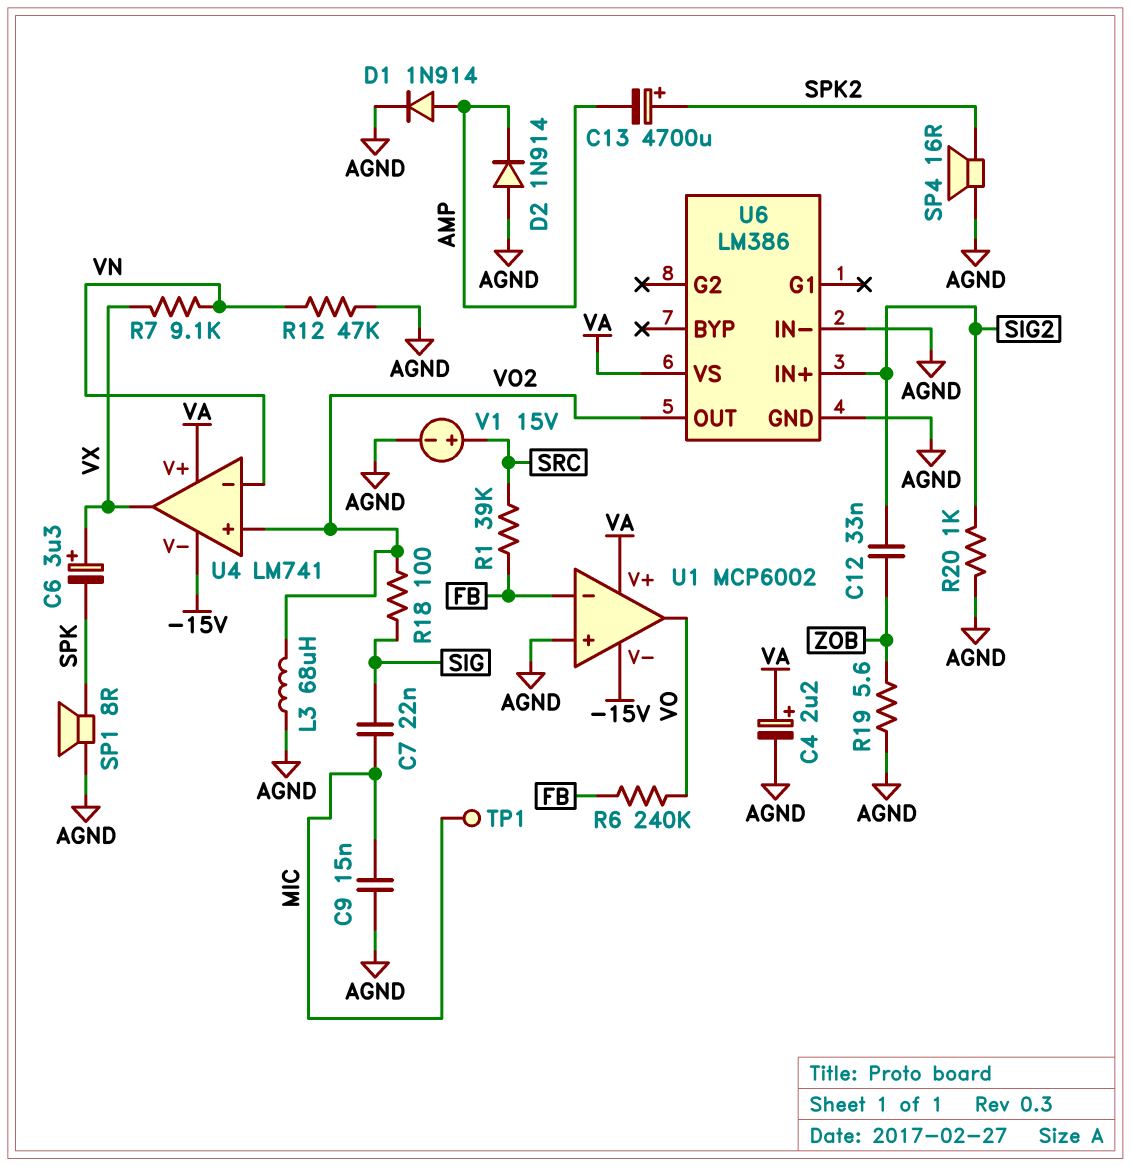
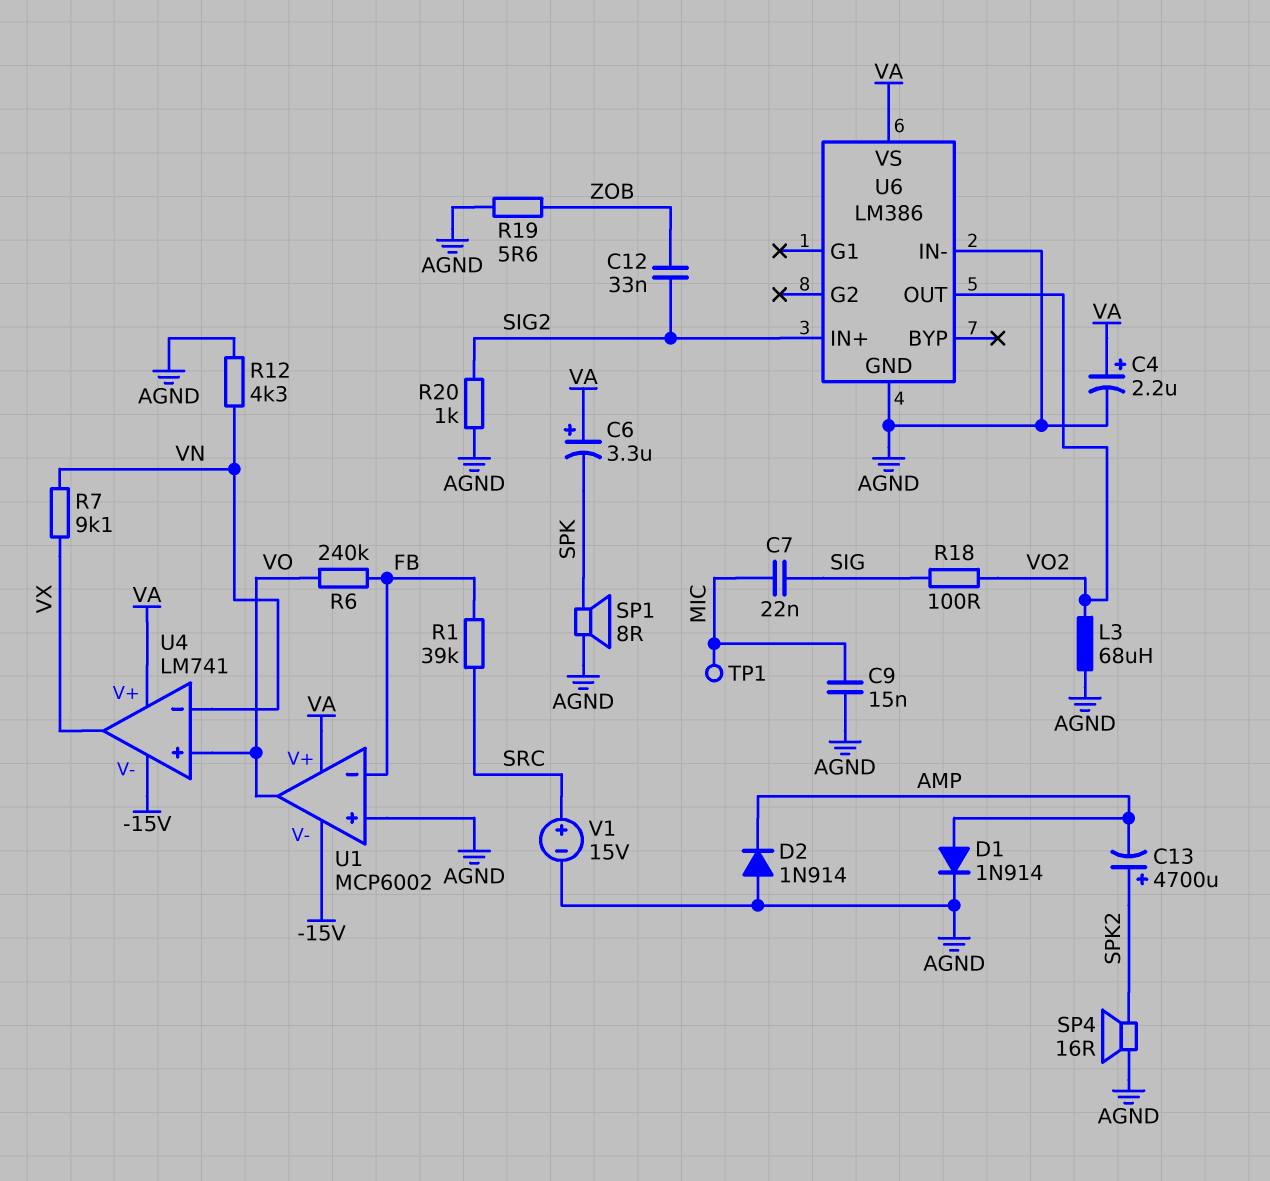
C6: 3.3uF (plus VX, minus SPK) -> 3.3uF (plus VA, minus SPK)
R12: 47k (AGND, VN) -> 4.3k (AGND, VN)
U4 pin in+: VO2 -> VO

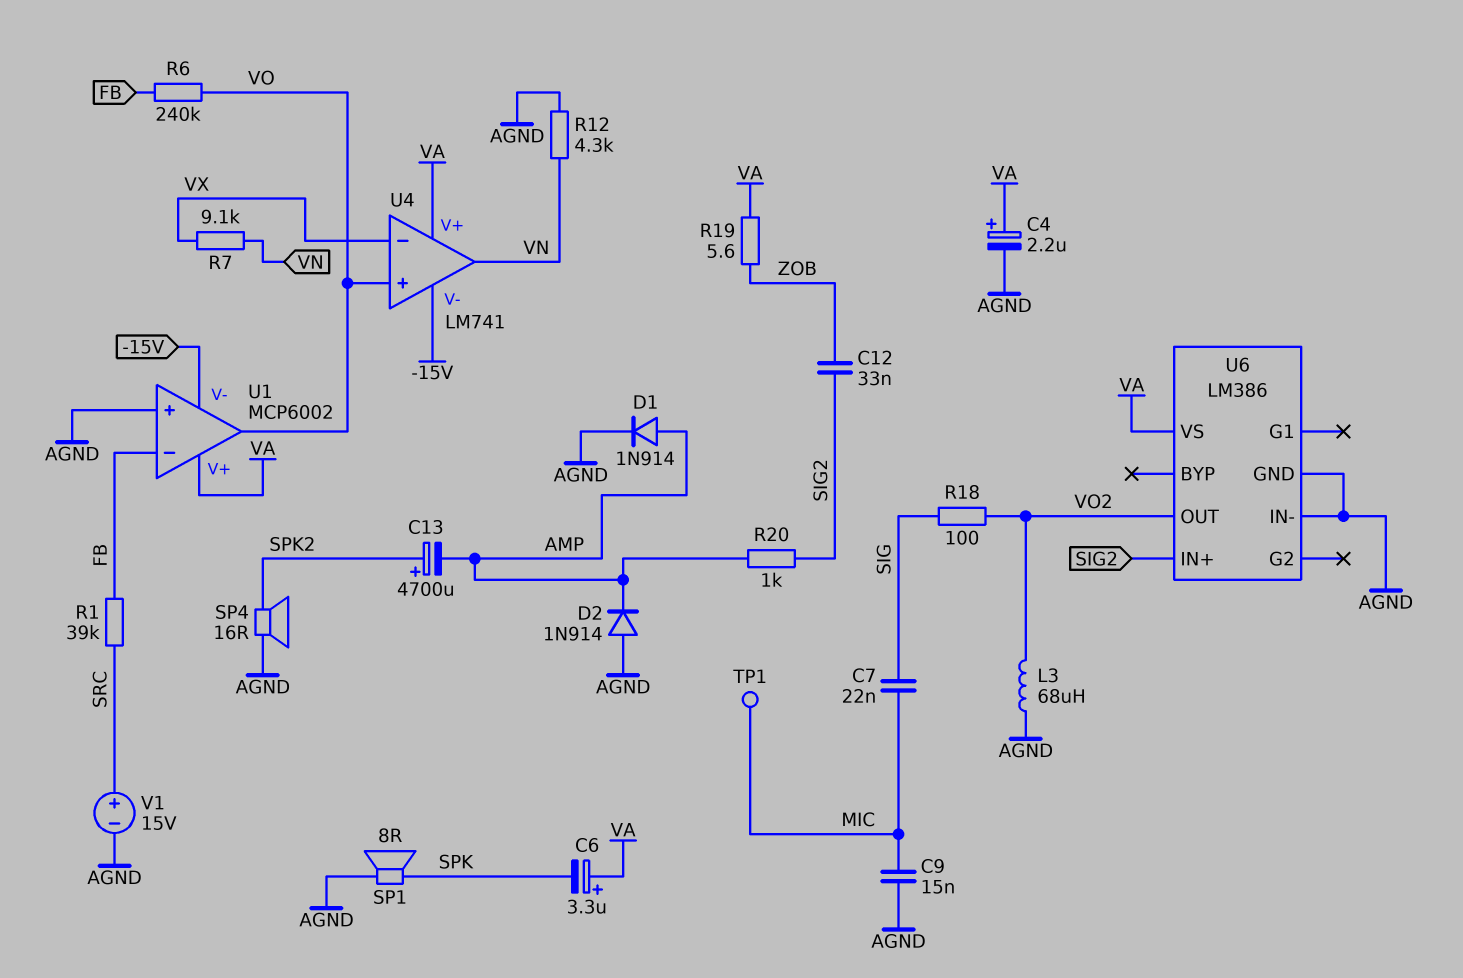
R19: 5.6 (AGND, ZOB) -> 5.6 (VA, ZOB)
R20: 1k (AGND, SIG2) -> 1k (AMP, SIG2)
U4 pin in-: VN -> VX
U4 pin out: VX -> VN

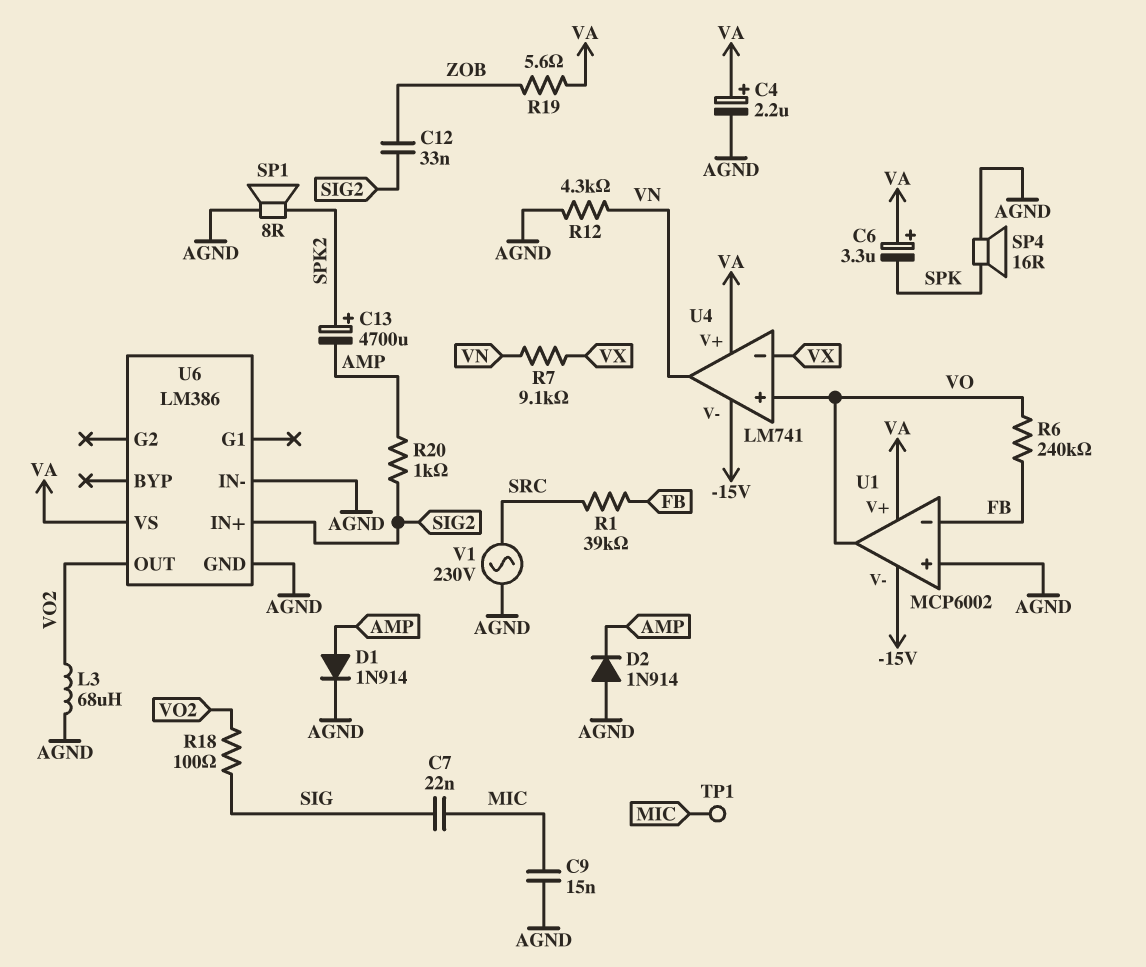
SP1: speaker 8R (AGND, SPK) -> speaker 8R (AGND, SPK2)
SP4: speaker 16R (AGND, SPK2) -> speaker 16R (AGND, SPK)
V1: 15V (plus SRC, minus AGND) -> AC 230V (AGND, SRC)

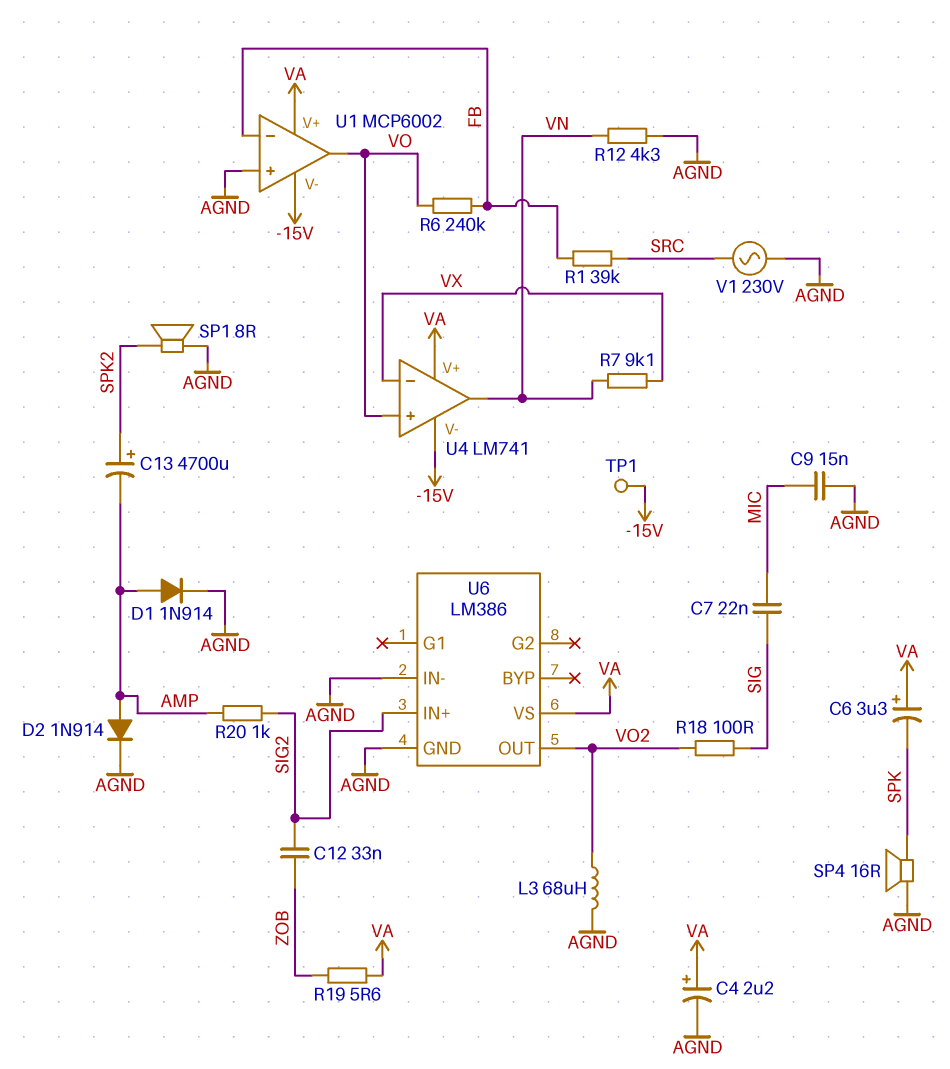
D2: diode 1N914 (A AGND, K AMP) -> diode 1N914 (A AMP, K AGND)
TP1: test point (MIC) -> test point (-15V)

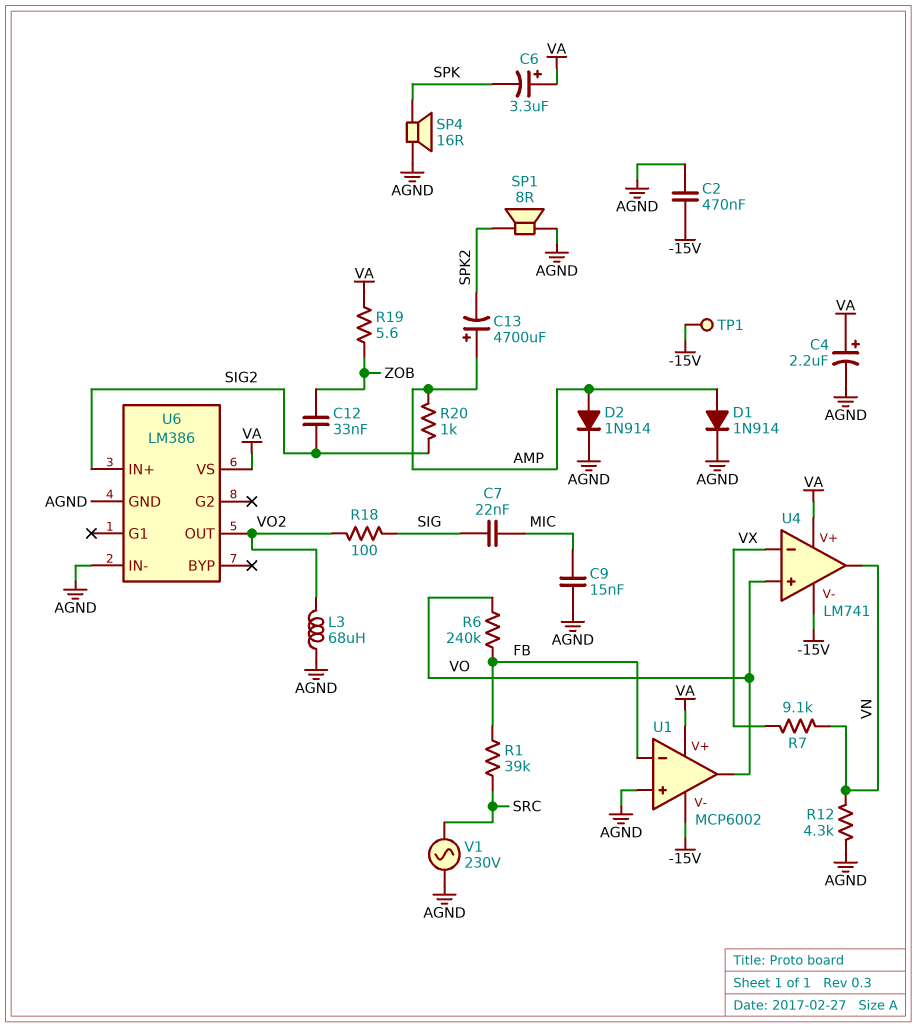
C2: none -> 470nF (-15V, AGND)
C13: 4700uF (plus SPK2, minus AMP) -> 4700uF (plus AMP, minus SPK2)

